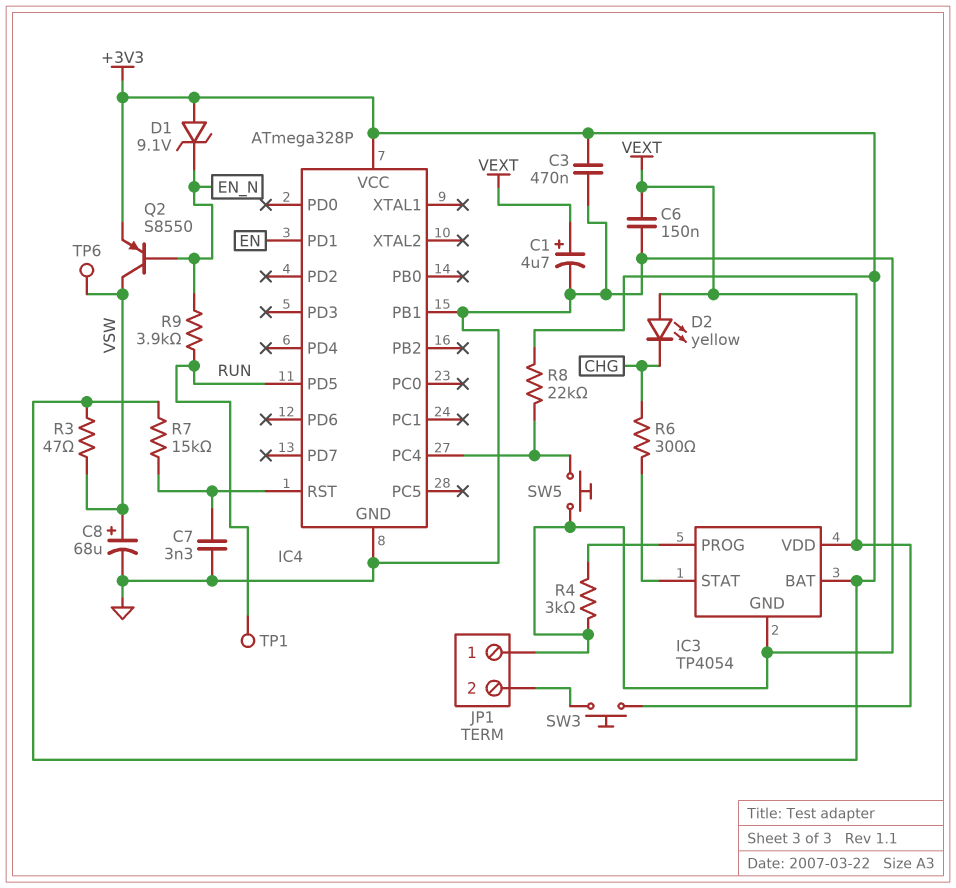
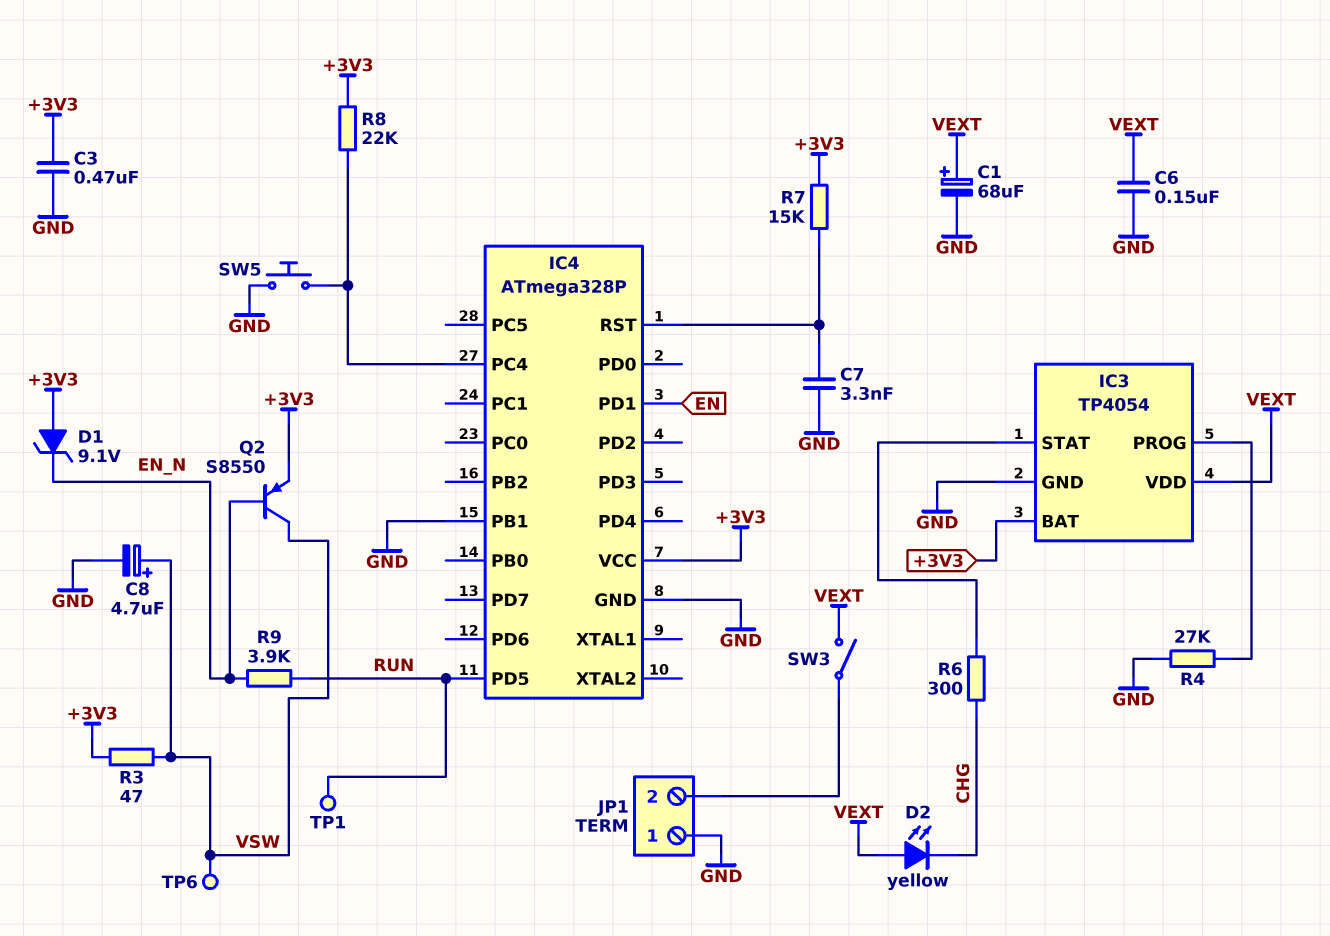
C1: 4.7uF (plus VEXT, minus GND) -> 68uF (plus VEXT, minus GND)
C8: 68uF (plus VSW, minus GND) -> 4.7uF (plus VSW, minus GND)
R4: 3k (GND, IC3/PROG) -> 27k (GND, IC3/PROG)
SW3: button (JP1/2, VEXT) -> switch (JP1/2, VEXT)

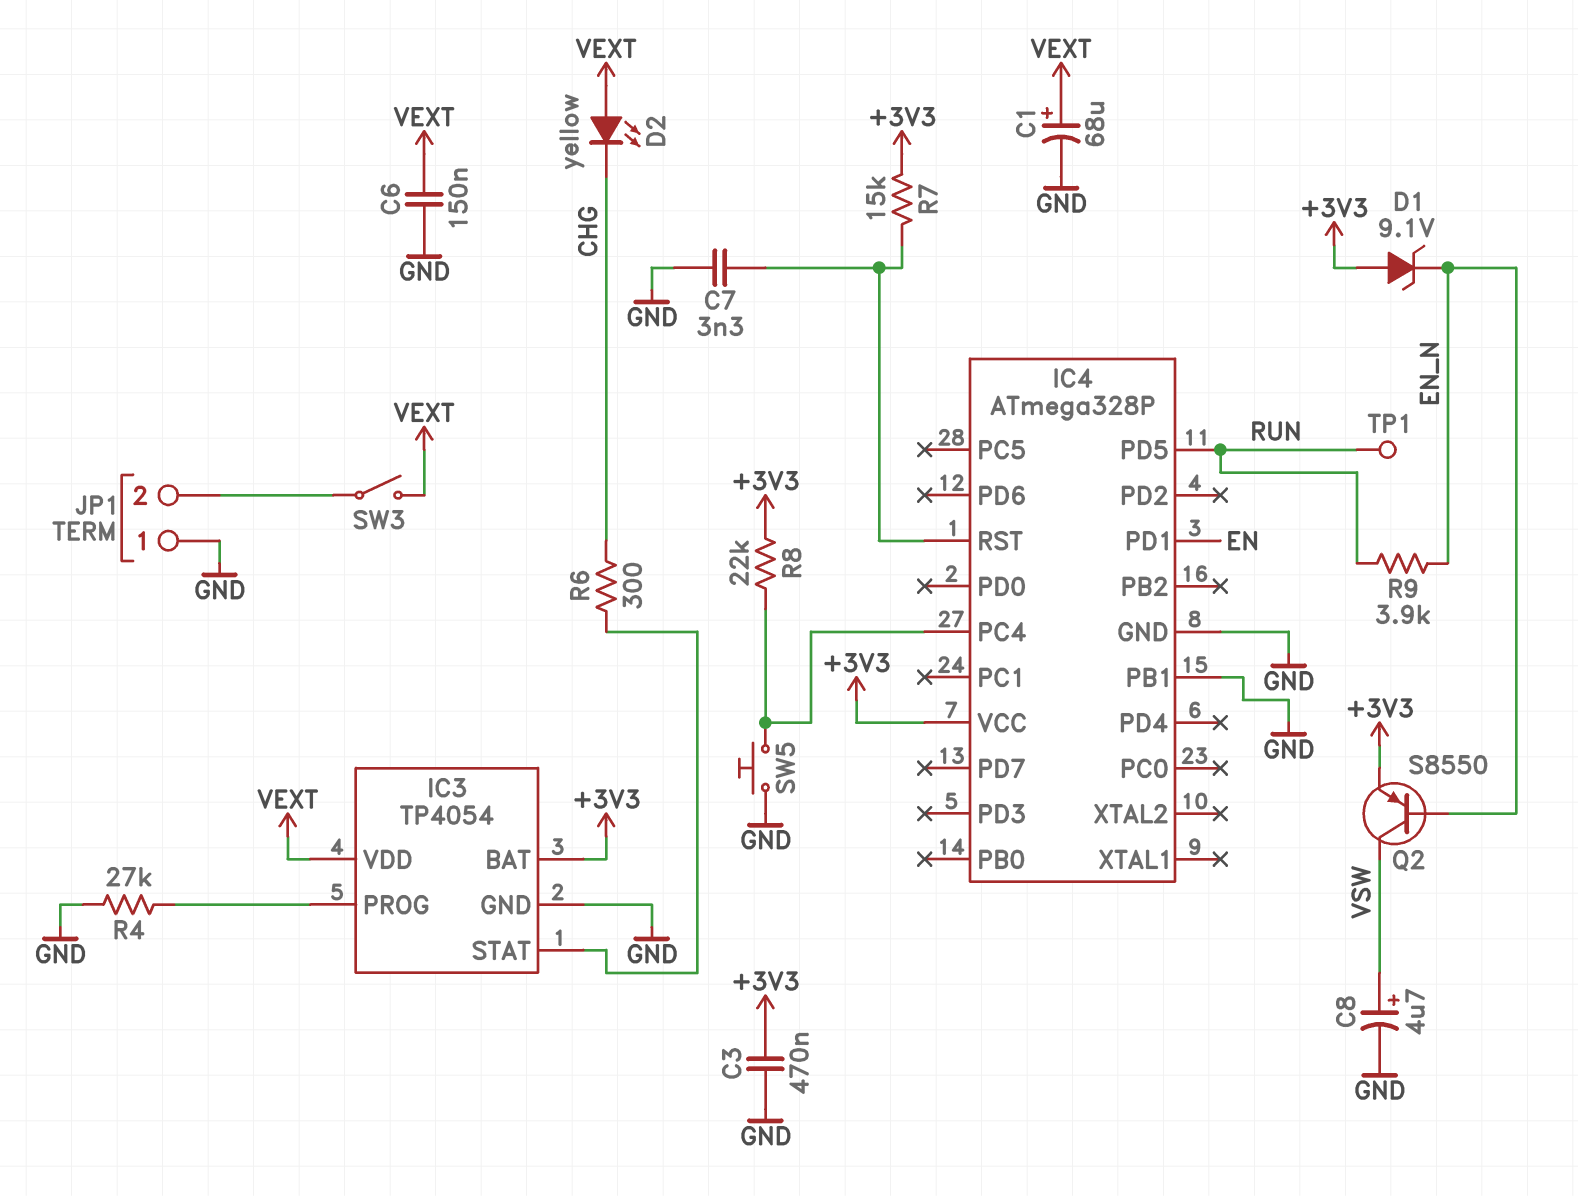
R3: 47 (+3V3, VSW) -> none
TP6: test point (VSW) -> none

